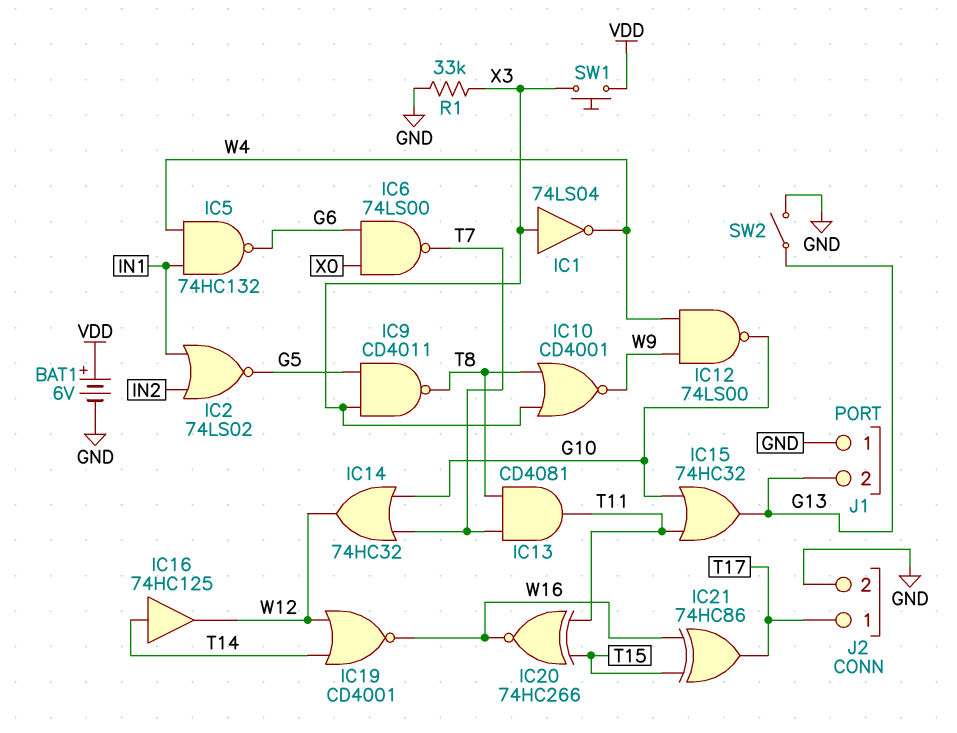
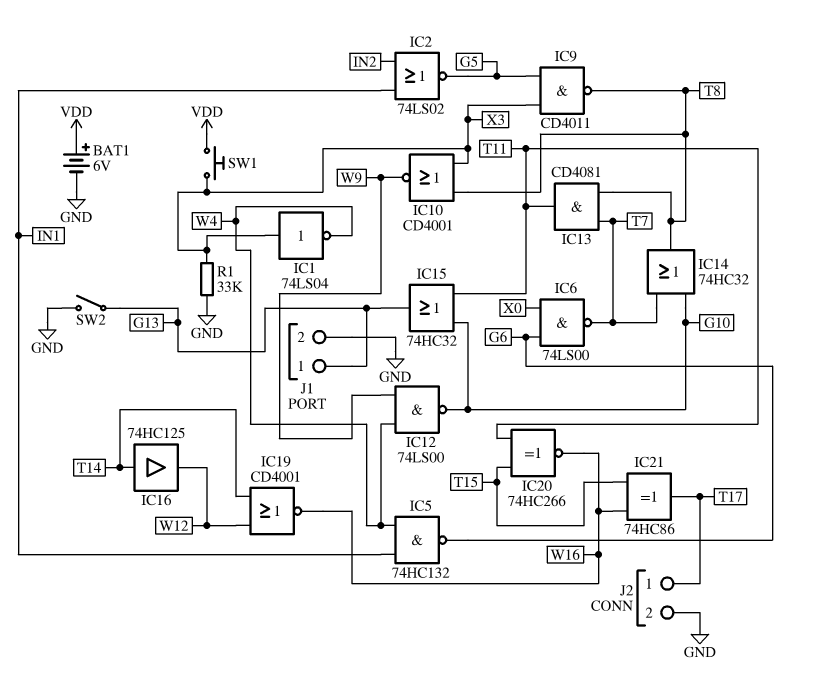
IC14: OR 74HC32 (in G10, in T7, out W12) -> OR 74HC32 (in G10, in T7, out T8)
J1 pin 1: GND -> G13
J1 pin 2: G13 -> GND

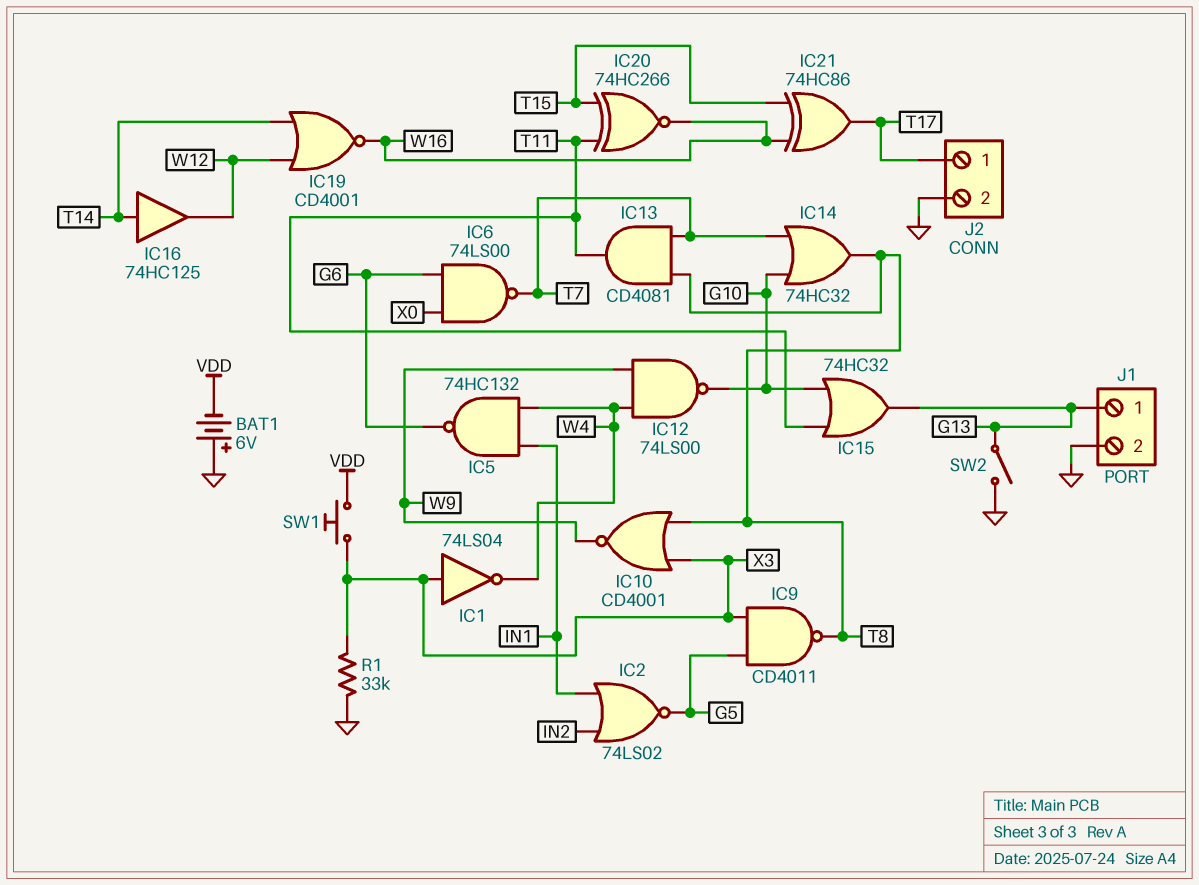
BAT1: 6V (plus VDD, minus GND) -> 6V (plus GND, minus VDD)

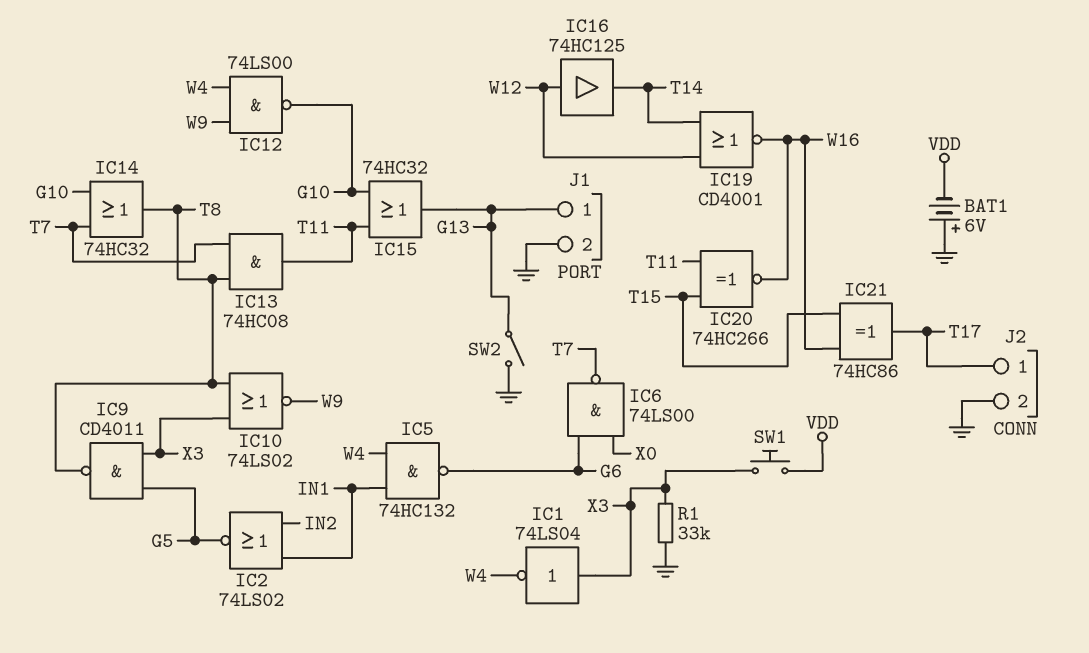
IC10: NOR CD4001 (in T8, in X3, out W9) -> NOR 74LS02 (in T8, in X3, out W9)
IC13: AND CD4081 (in T7, in T8, out T11) -> AND 74HC08 (in T7, in T8, out T11)
IC16: buffer 74HC125 (in T14, out W12) -> buffer 74HC125 (in W12, out T14)

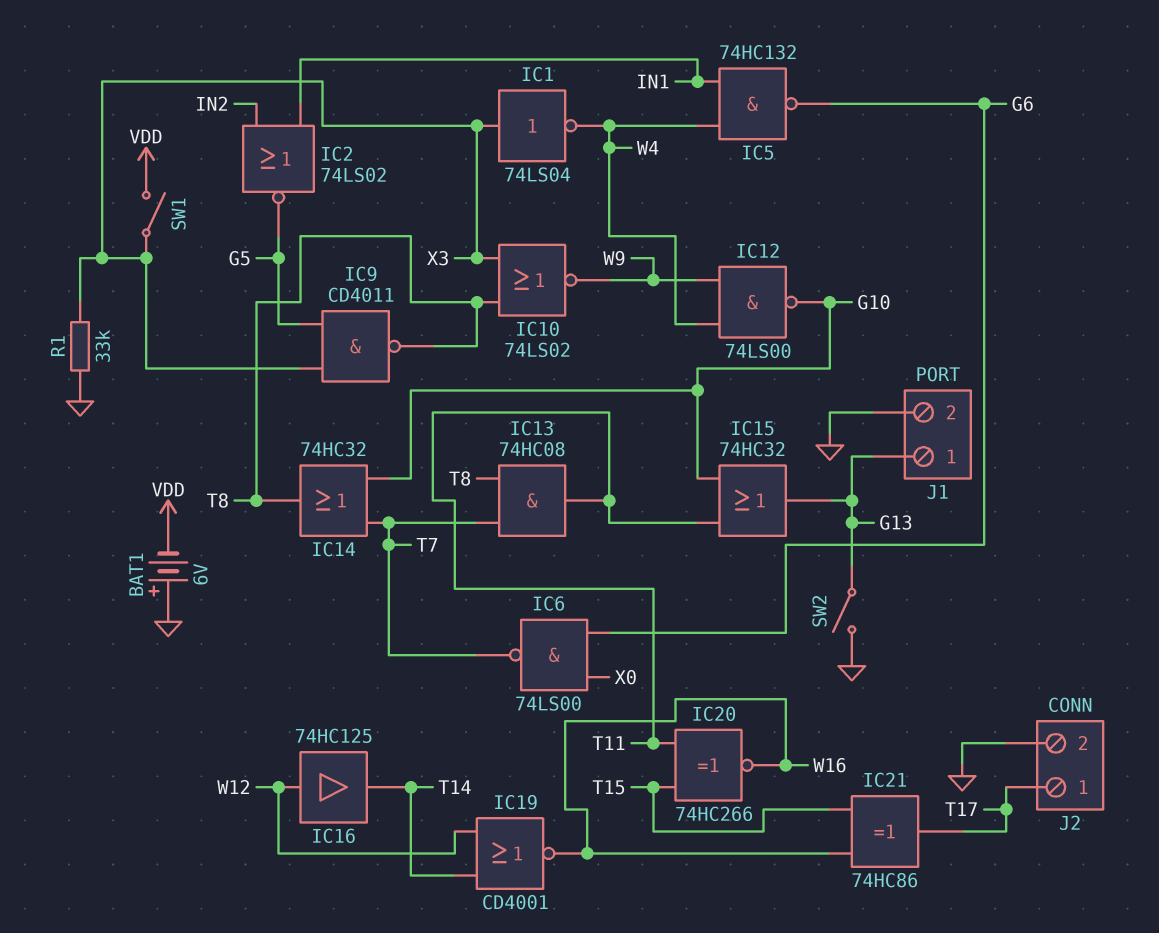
SW1: button (VDD, X3) -> switch (VDD, X3)

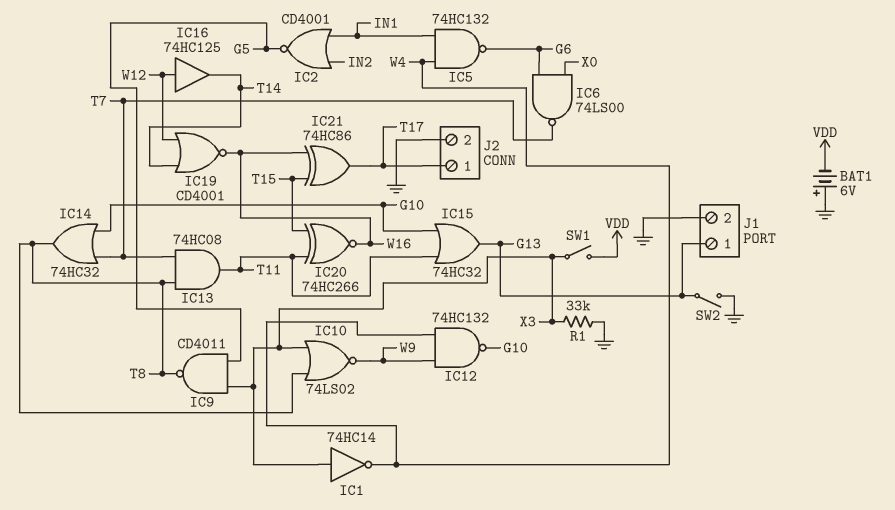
IC1: NOT 74LS04 (in X3, out W4) -> NOT 74HC14 (in X3, out W4)
IC2: NOR 74LS02 (in IN1, in IN2, out G5) -> NOR CD4001 (in IN1, in IN2, out G5)
IC12: NAND 74LS00 (in W4, in W9, out G10) -> NAND 74HC132 (in W4, in W9, out G10)

